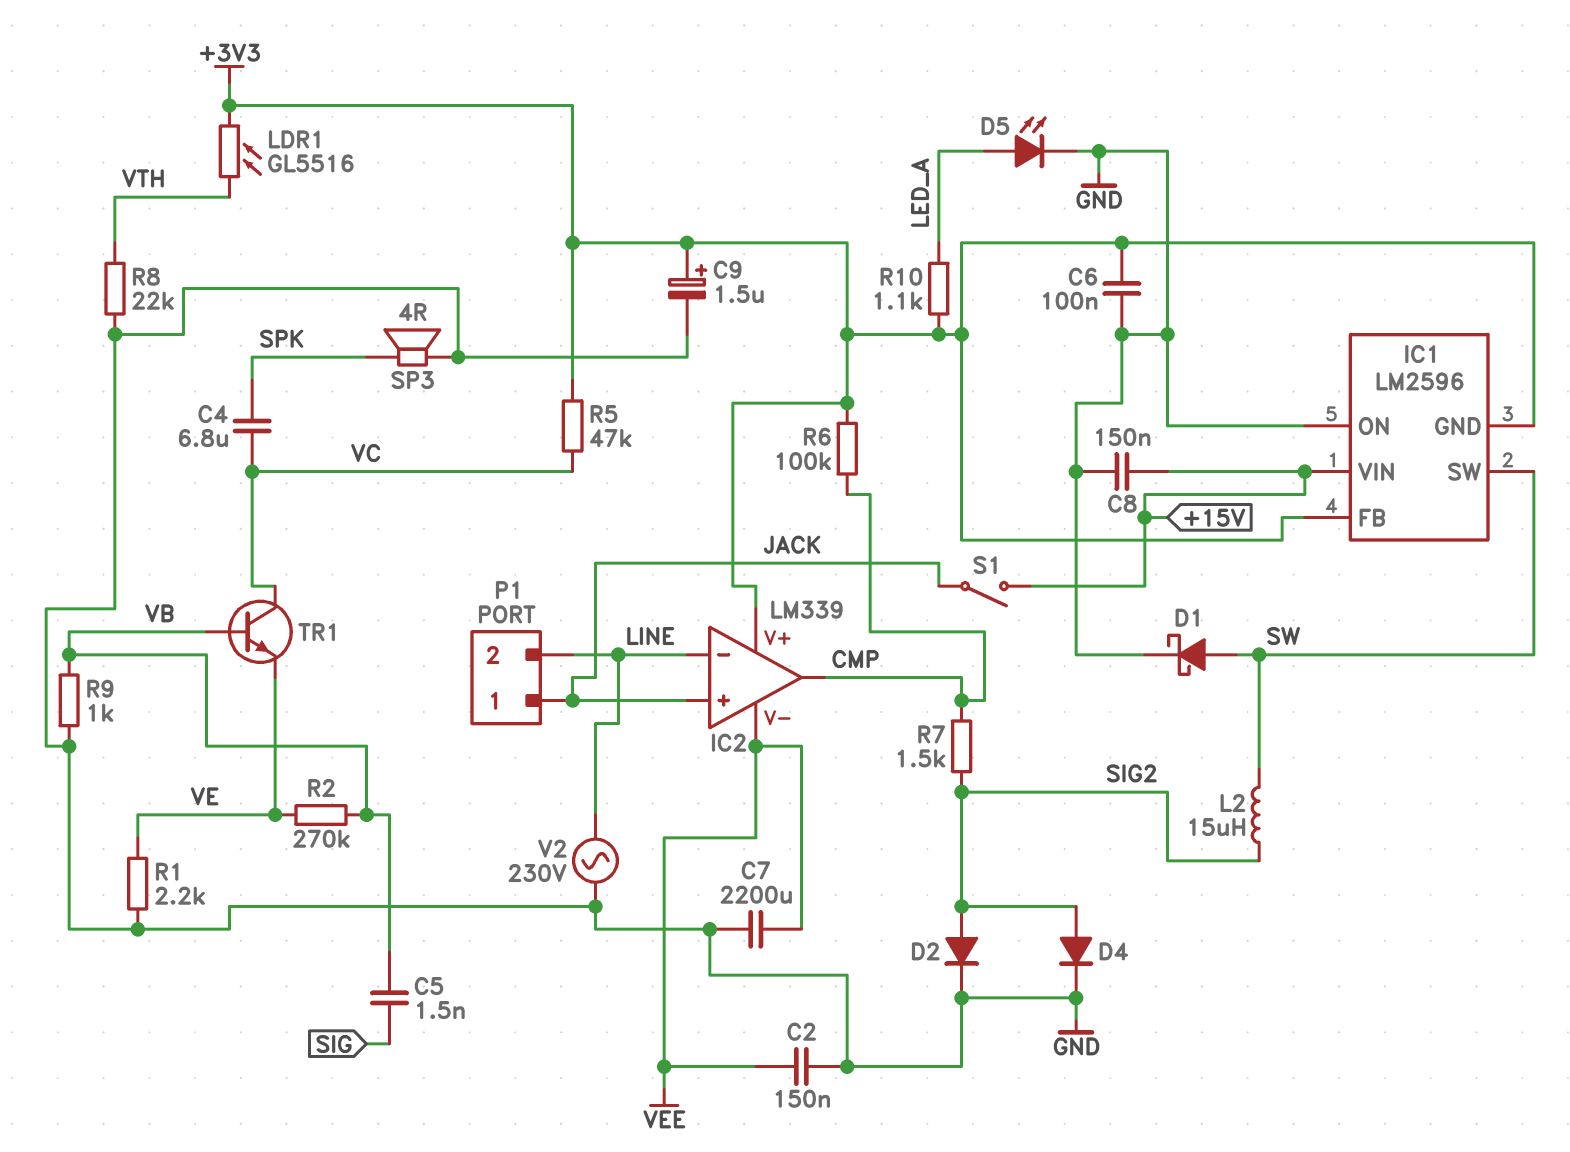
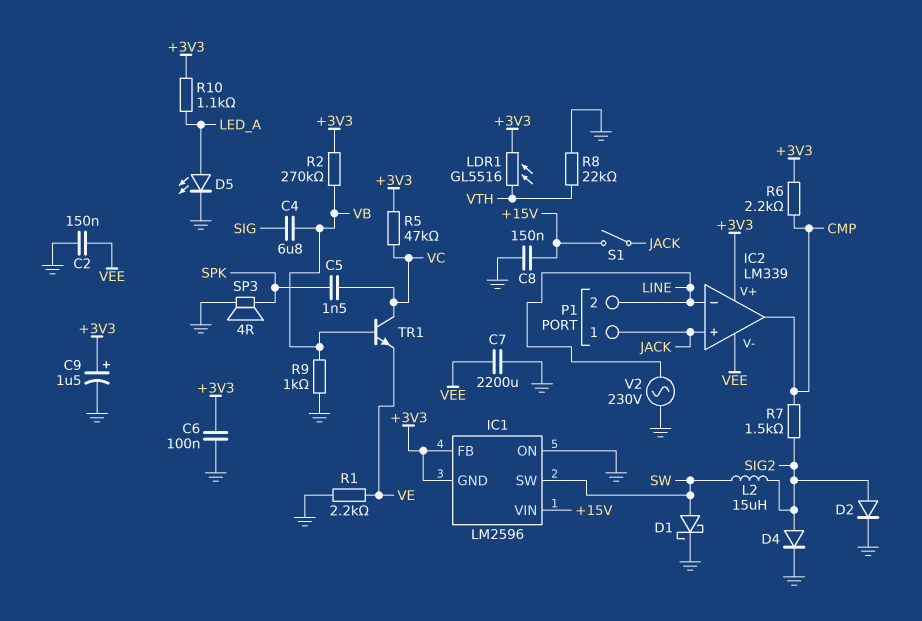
C4: 6.8uF (SPK, VC) -> 6.8uF (SIG, VB)
C5: 1.5nF (SIG, VB) -> 1.5nF (SPK, VC)
R2: 270k (VB, VE) -> 270k (+3V3, VB)
R6: 100k (+3V3, CMP) -> 2.2k (+3V3, CMP)

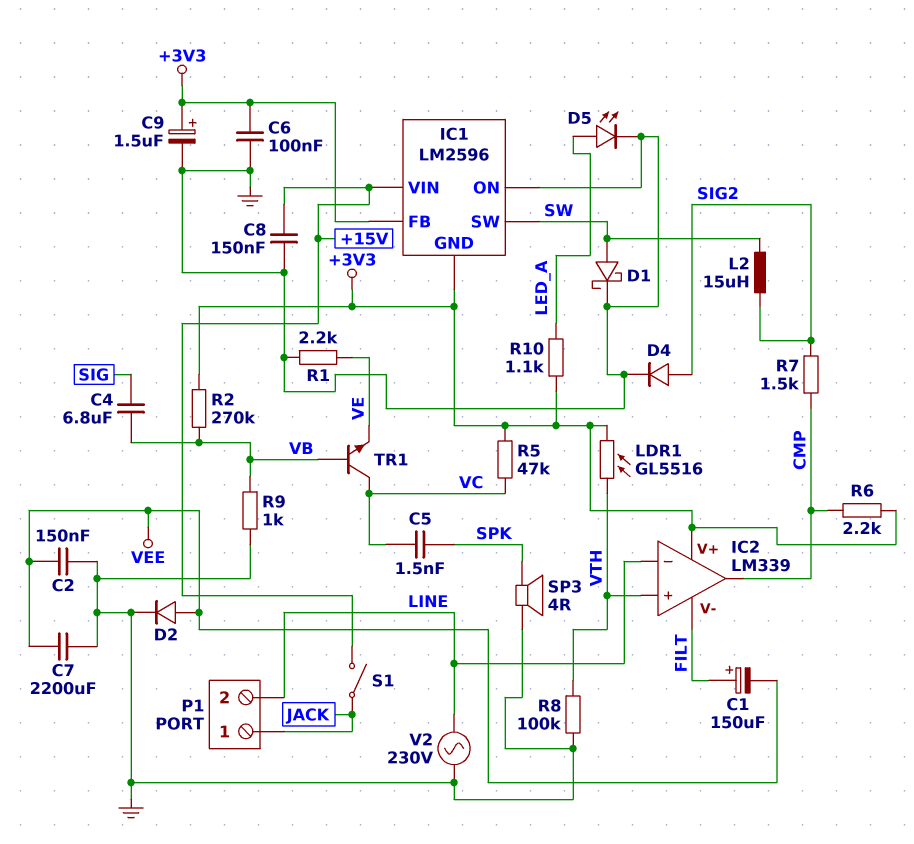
C1: none -> 150uF (plus FILT, minus VEE)
D2: diode (A SIG2, K GND) -> diode (A VEE, K GND)
IC2 pin V-: VEE -> FILT
IC2 pin in+: JACK -> VTH
R8: 22k (GND, VTH) -> 100k (GND, VTH)

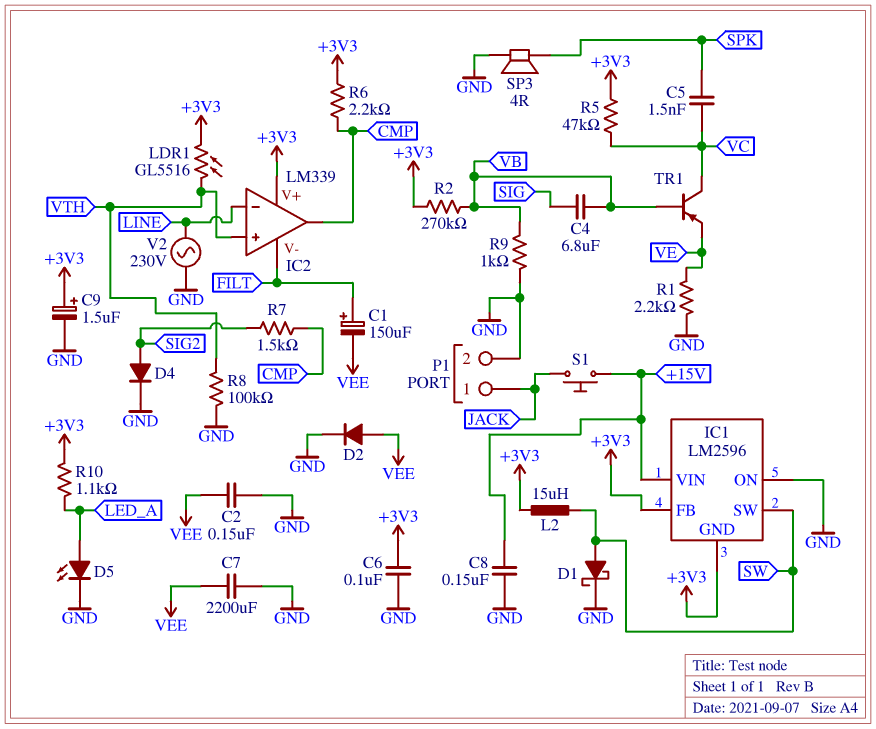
L2: 15uH (SIG2, SW) -> 15uH (+3V3, SW)
P1 pin 2: LINE -> GND
S1: switch (+15V, JACK) -> button (+15V, JACK)
TR1: NPN (B VB, C VC, E VE) -> PNP (B VB, C VC, E VE)

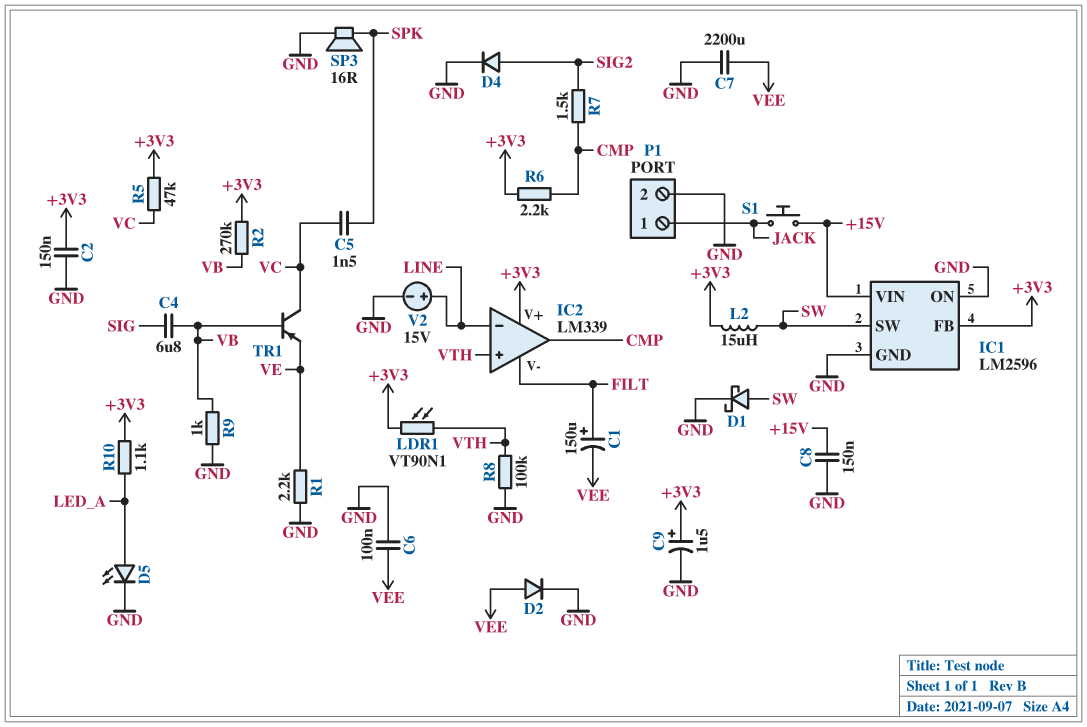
C2: 150nF (GND, VEE) -> 150nF (+3V3, GND)
C6: 100nF (+3V3, GND) -> 100nF (GND, VEE)
IC1 pin GND: +3V3 -> GND
LDR1: GL5516 (+3V3, VTH) -> VT90N1 (+3V3, VTH)
SP3: speaker 4R (GND, SPK) -> speaker 16R (GND, SPK)
V2: AC 230V (GND, LINE) -> 15V (plus LINE, minus GND)

